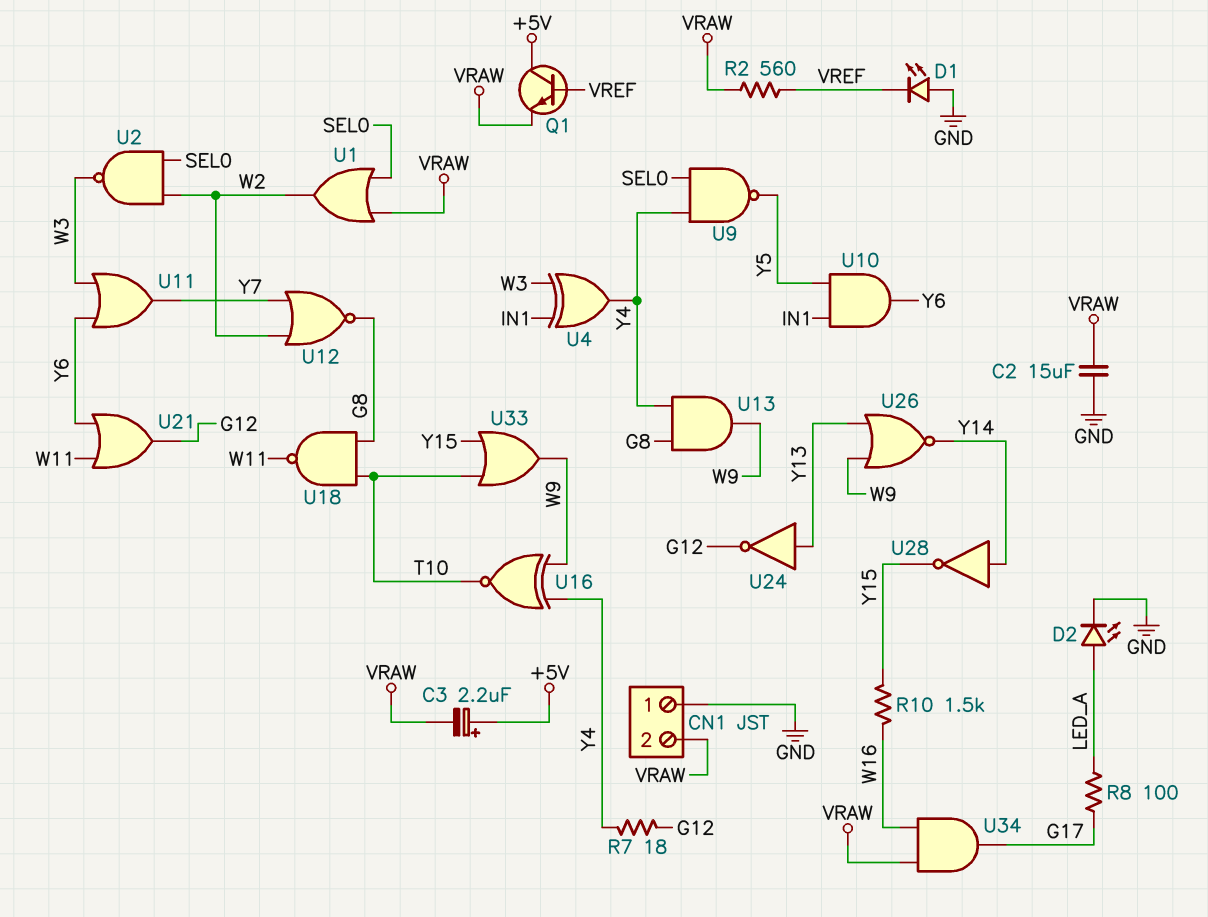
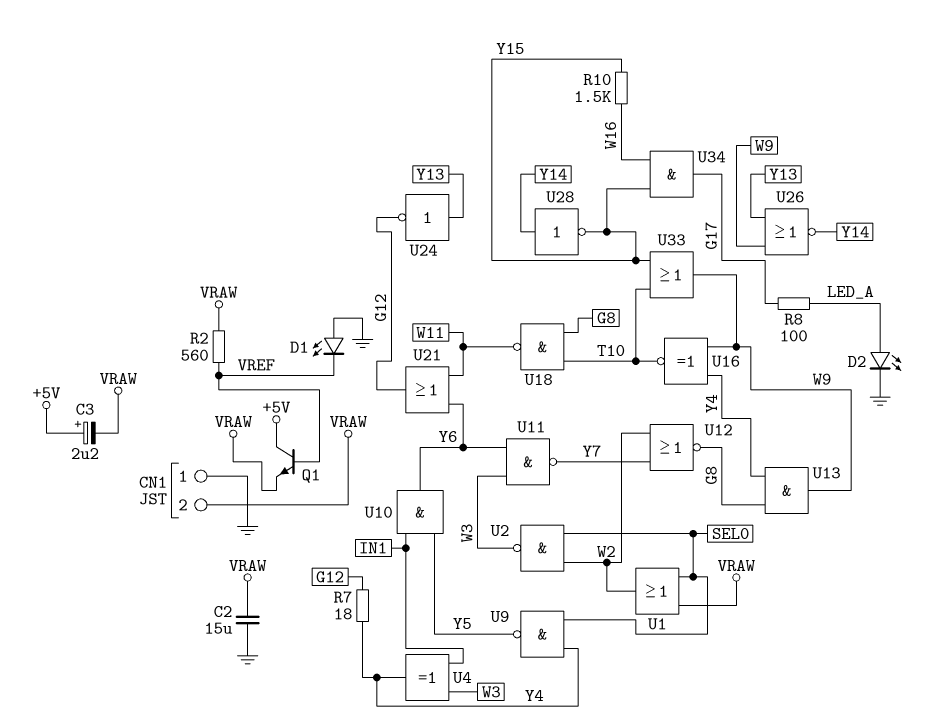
U11: OR (in W3, in Y6, out Y7) -> NAND (in W3, in Y6, out Y7)
U34: AND (in VRAW, in W16, out G17) -> AND (in W16, in Y15, out G17)

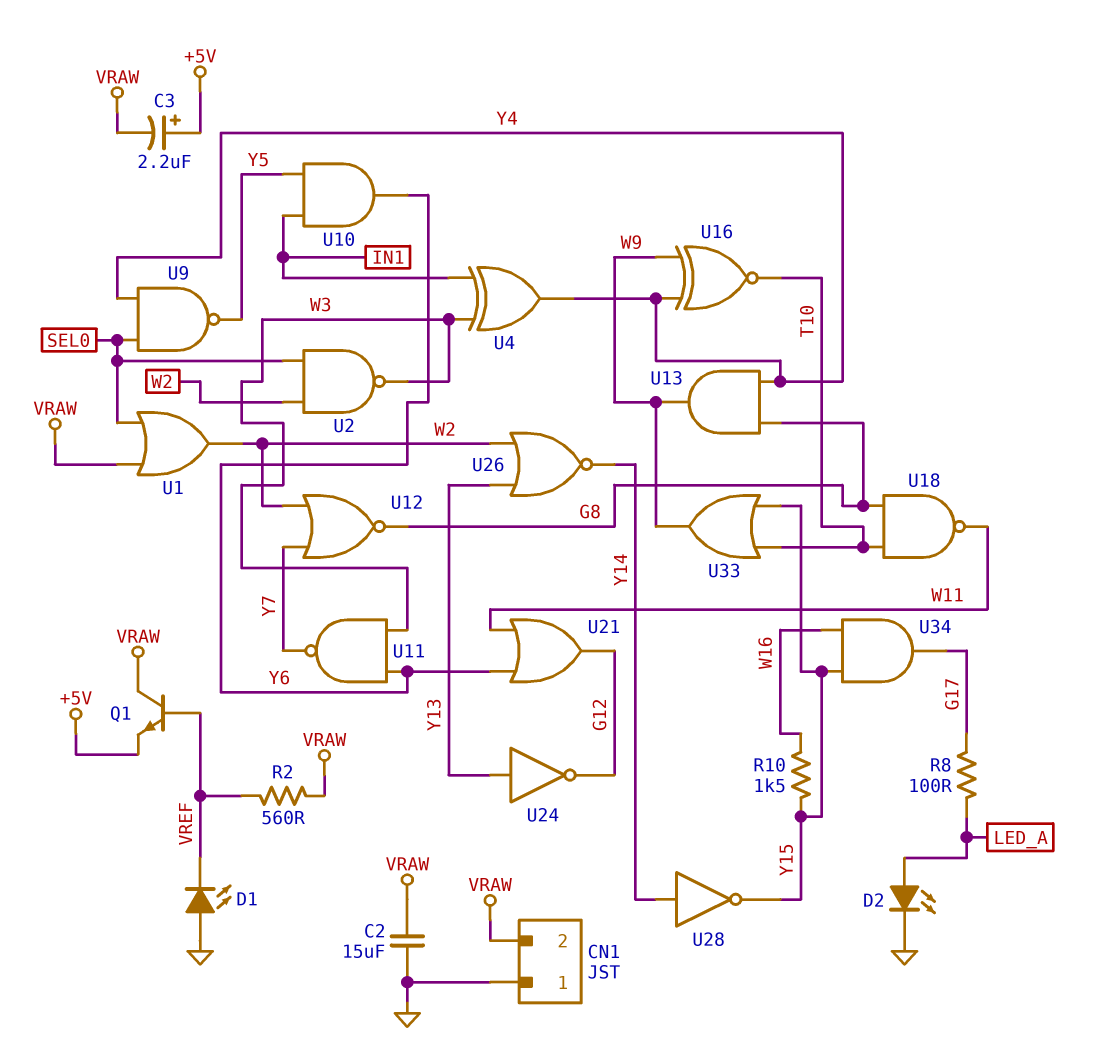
Q1: NPN (B VREF, C +5V, E VRAW) -> NPN (B VREF, C VRAW, E +5V)
R7: 18 (G12, Y4) -> none
U26: NOR (in W9, in Y13, out Y14) -> NOR (in W2, in Y13, out Y14)

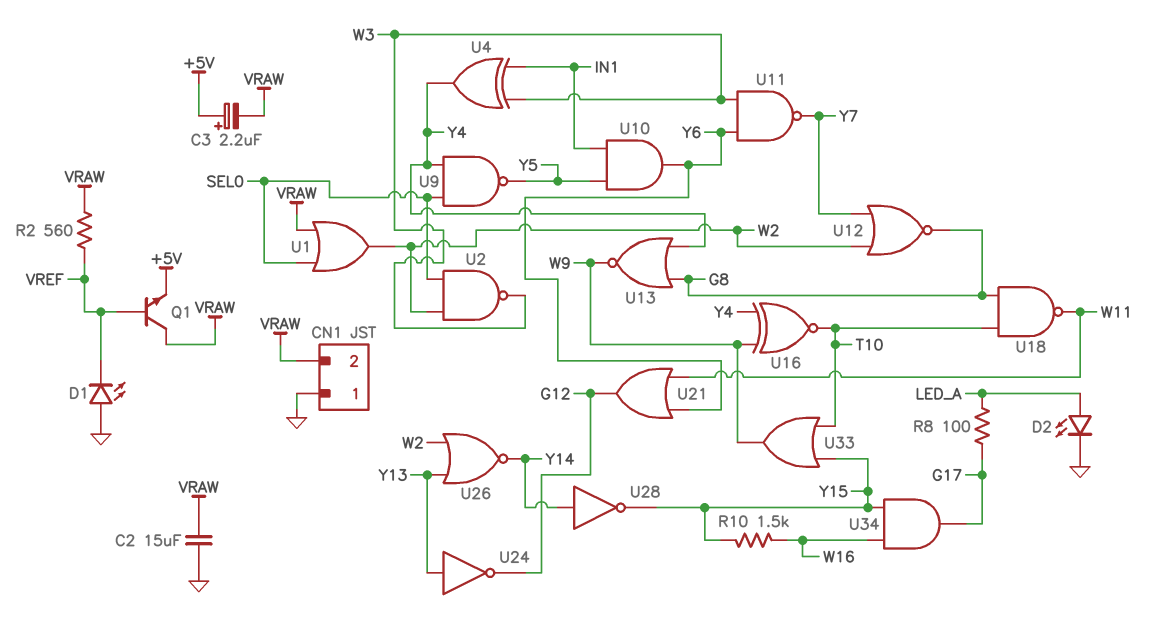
U13: AND (in G8, in Y4, out W9) -> NOR (in G8, in Y4, out W9)

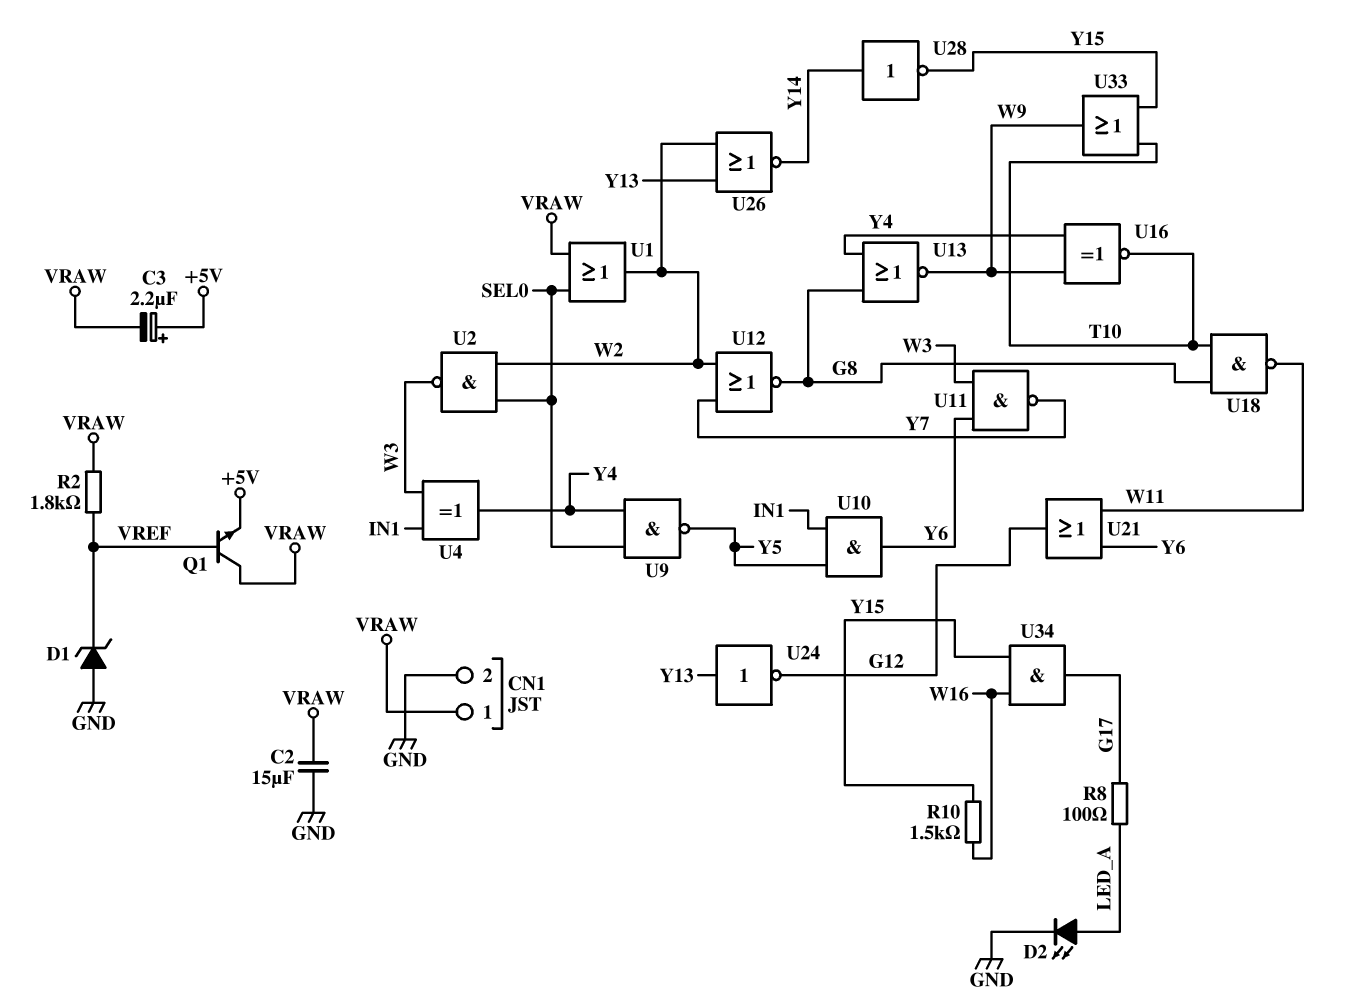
CN1 pin 1: GND -> VRAW
CN1 pin 2: VRAW -> GND
D1: LED (A GND, K VREF) -> zener (A GND, K VREF)
R2: 560 (VRAW, VREF) -> 1.8k (VRAW, VREF)

